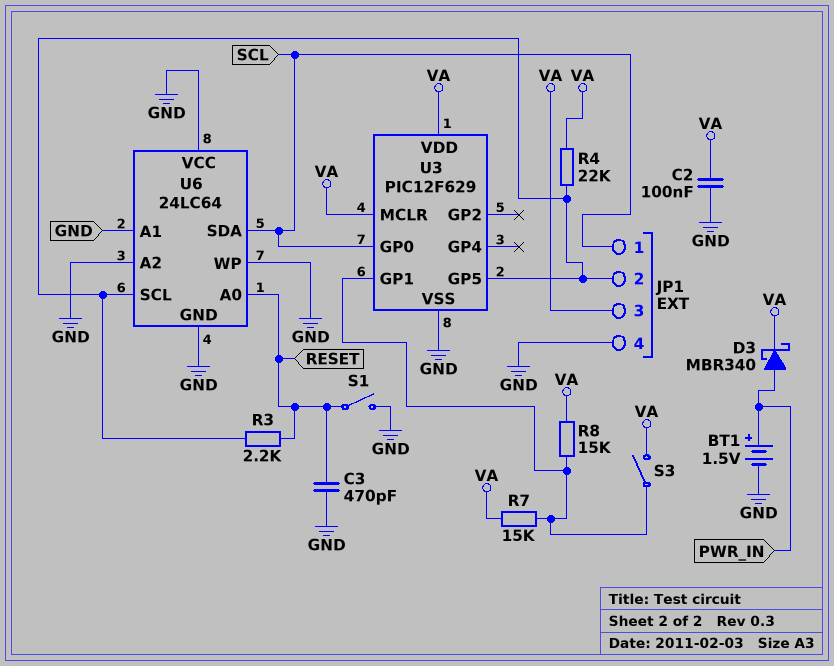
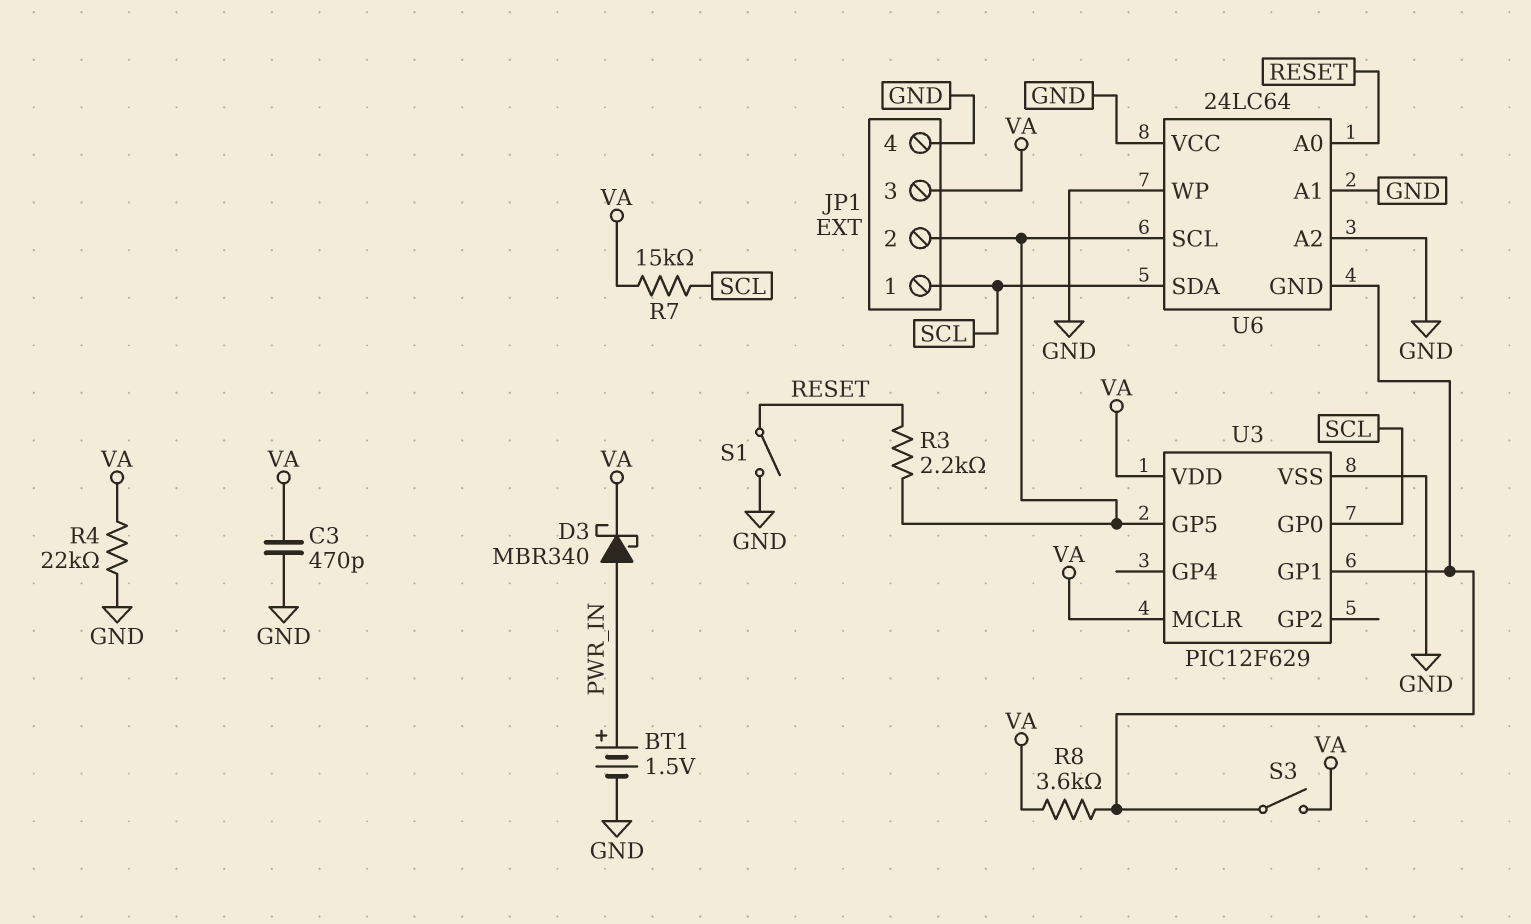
C2: 100nF (GND, VA) -> none
C3: 470pF (GND, RESET) -> 470pF (GND, VA)
R4: 22k (JP1/2, VA) -> 22k (GND, VA)
R7: 15k (U3/GP1, VA) -> 15k (SCL, VA)
R8: 15k (U3/GP1, VA) -> 3.6k (U3/GP1, VA)
U6 pin GND: GND -> U3/GP1

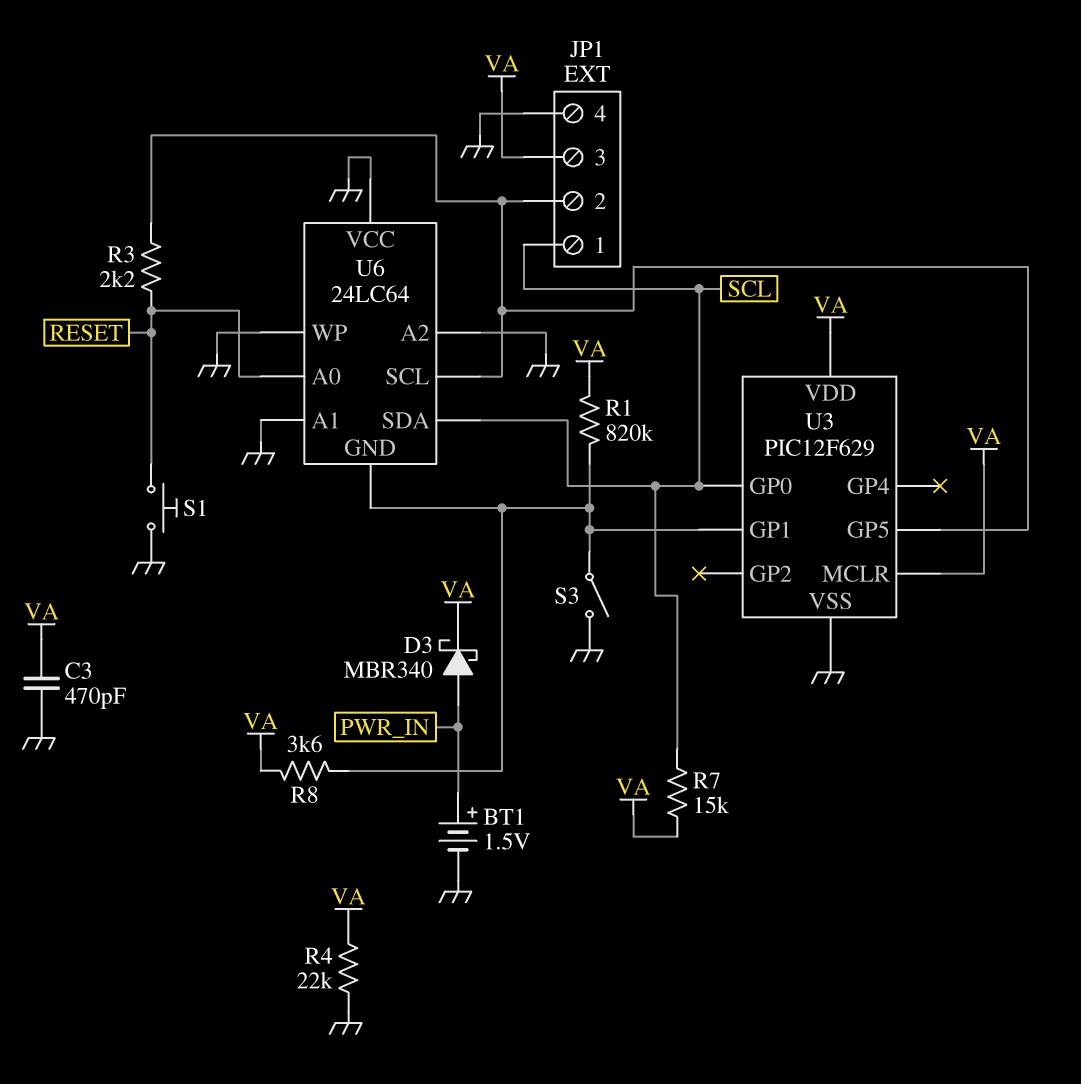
R1: none -> 820k (U3/GP1, VA)
S1: switch (GND, RESET) -> button (GND, RESET)
S3: switch (U3/GP1, VA) -> switch (GND, U3/GP1)

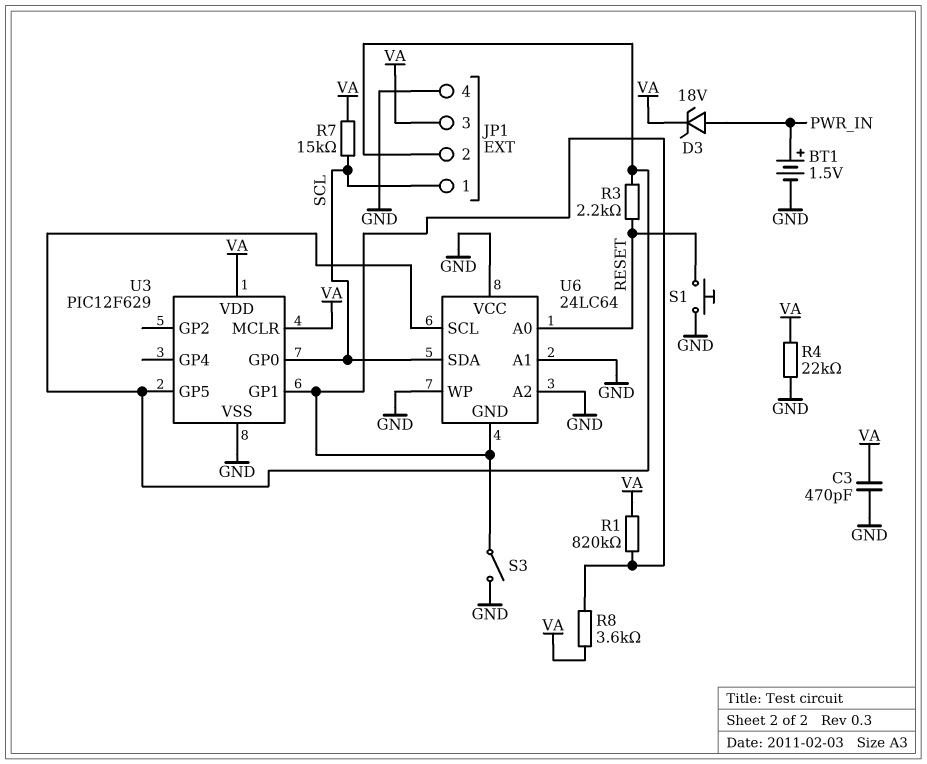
D3: schottky MBR340 (A PWR_IN, K VA) -> zener 18V (A PWR_IN, K VA)

